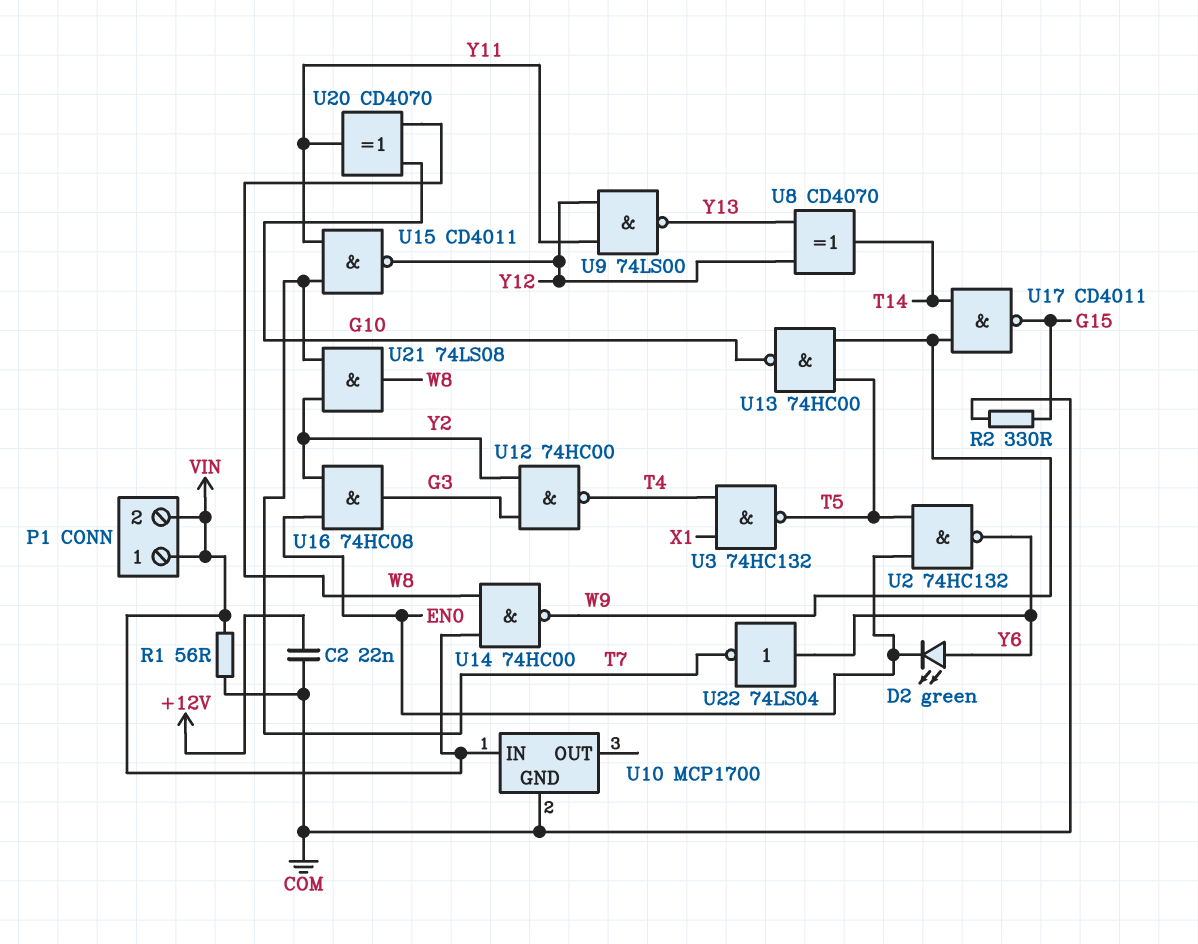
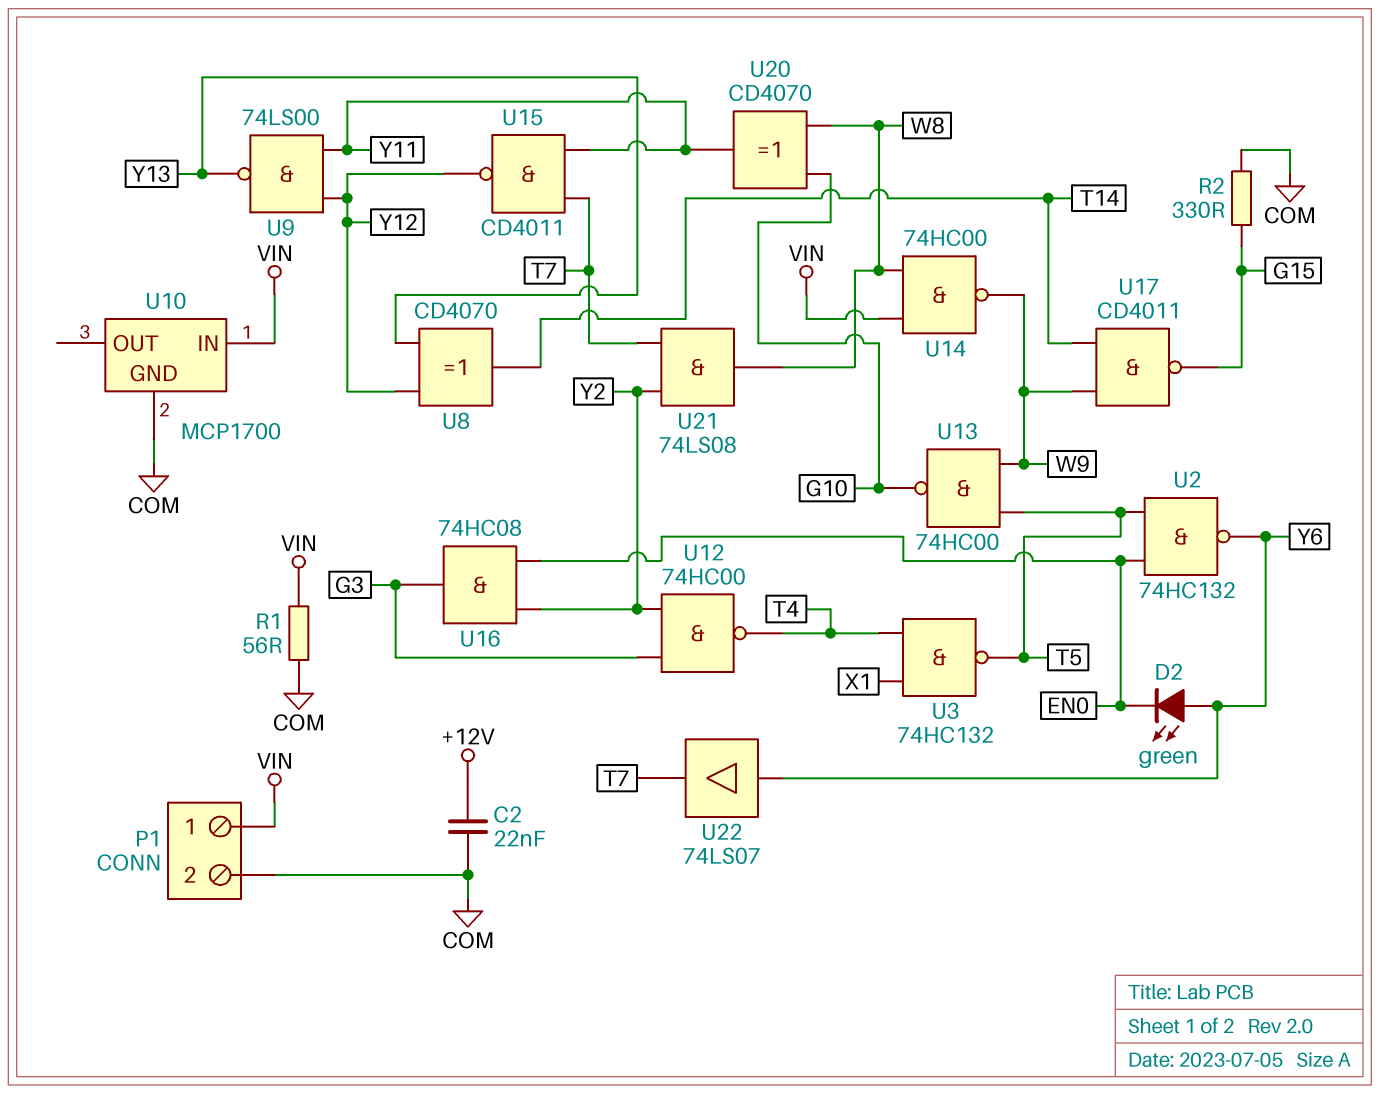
P1 pin 2: VIN -> COM
U22: NOT 74LS04 (in Y6, out T7) -> buffer 74LS07 (in Y6, out T7)

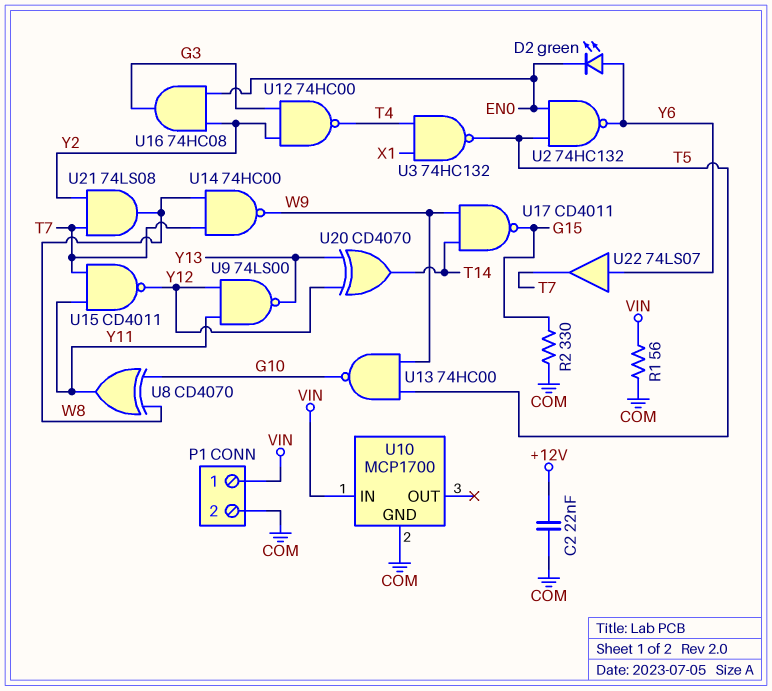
U8: XOR CD4070 (in Y12, in Y13, out T14) -> XOR CD4070 (in G10, in W8, out Y11)
U14: NAND 74HC00 (in VIN, in W8, out W9) -> NAND 74HC00 (in T7, in W8, out W9)
U20: XOR CD4070 (in G10, in W8, out Y11) -> XOR CD4070 (in Y12, in Y13, out T14)

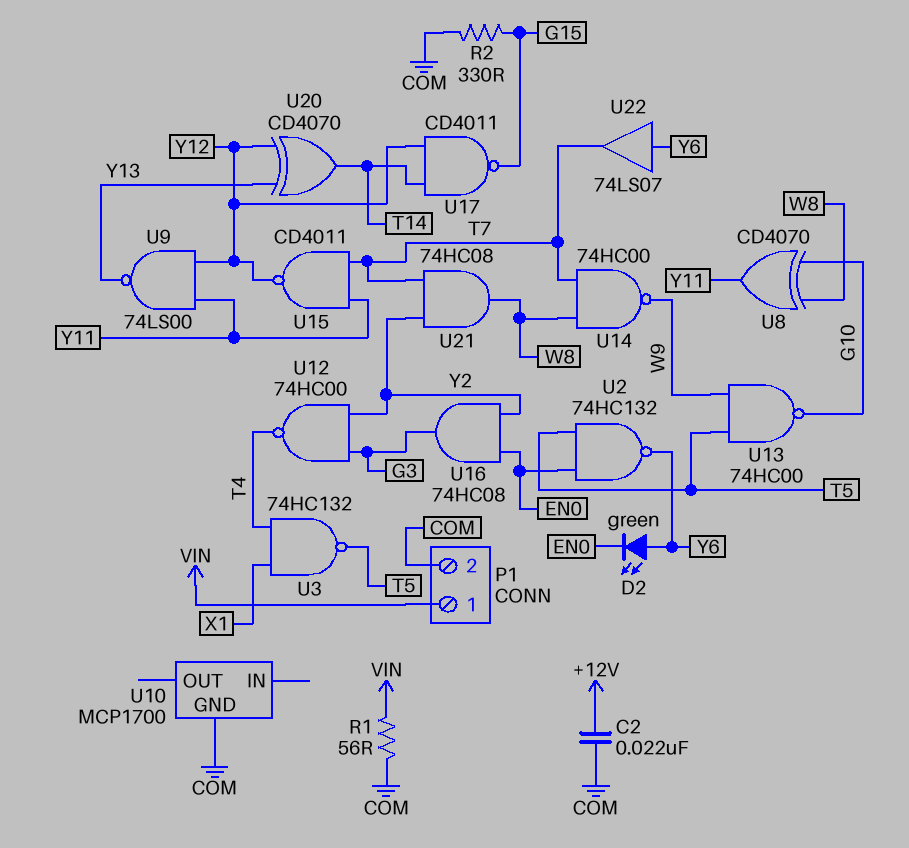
U10 pin IN: VIN -> none
U17: NAND CD4011 (in T14, in W9, out G15) -> NAND CD4011 (in T14, in Y12, out G15)
U21: AND 74LS08 (in T7, in Y2, out W8) -> AND 74HC08 (in T7, in Y2, out W8)

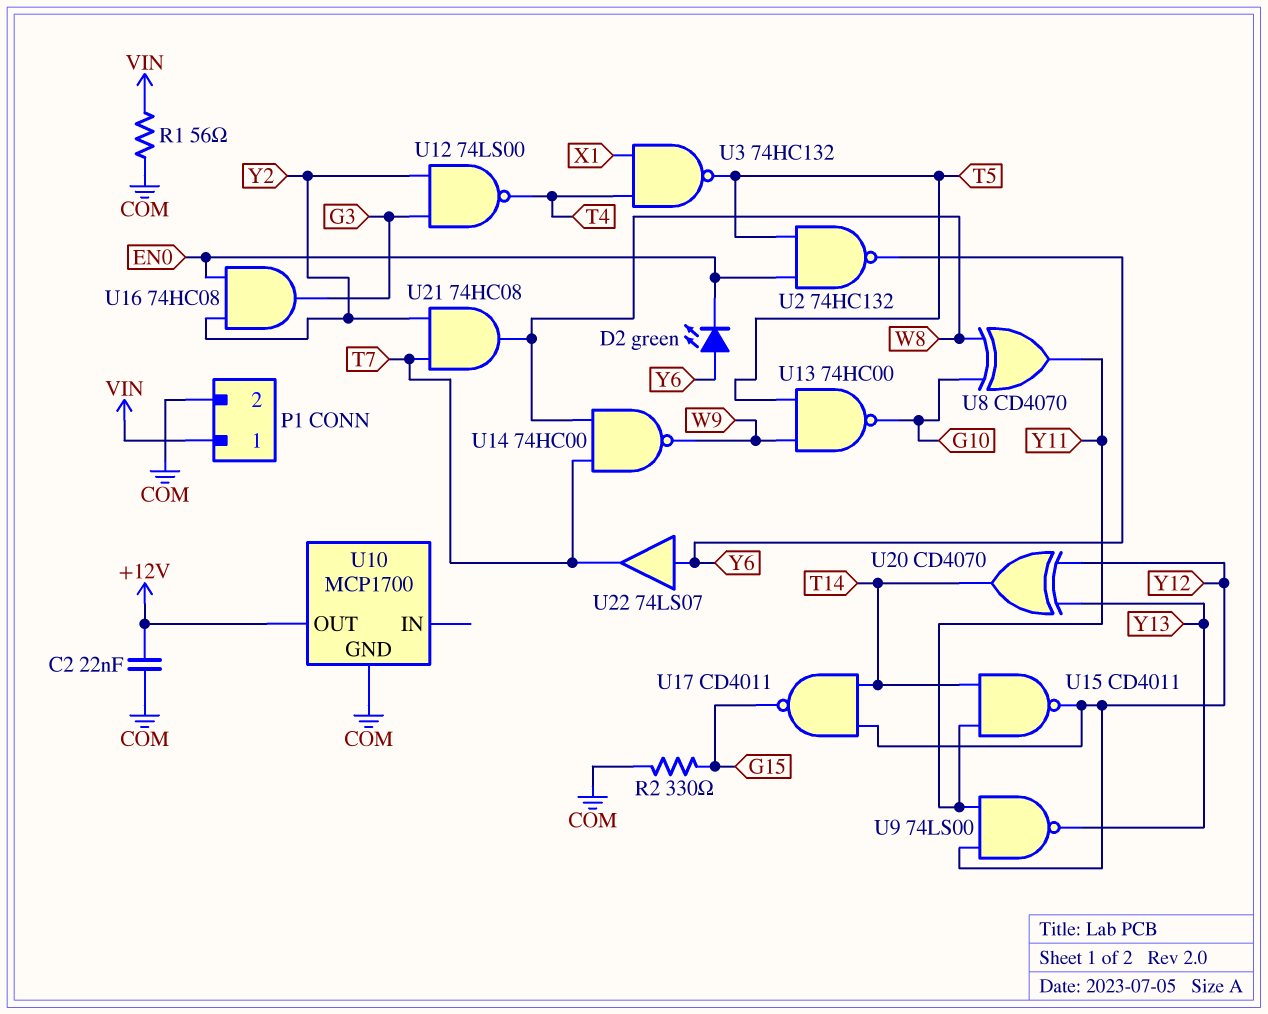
U10 pin OUT: none -> +12V
U12: NAND 74HC00 (in G3, in Y2, out T4) -> NAND 74LS00 (in G3, in Y2, out T4)
U15: NAND CD4011 (in T7, in Y11, out Y12) -> NAND CD4011 (in T14, in Y11, out Y12)

